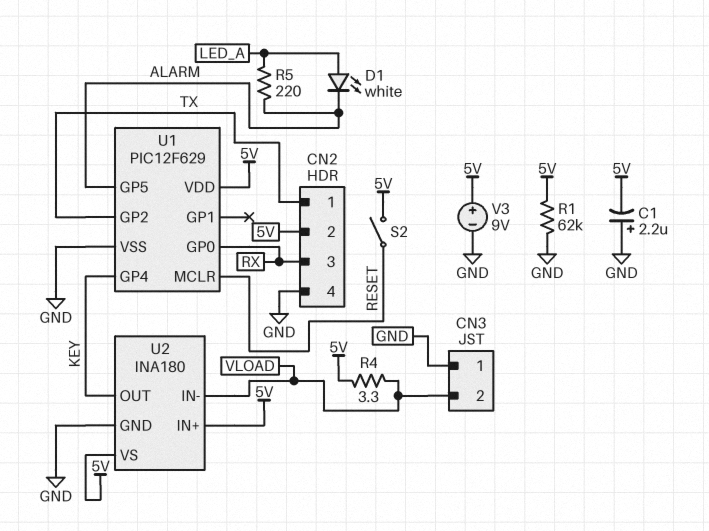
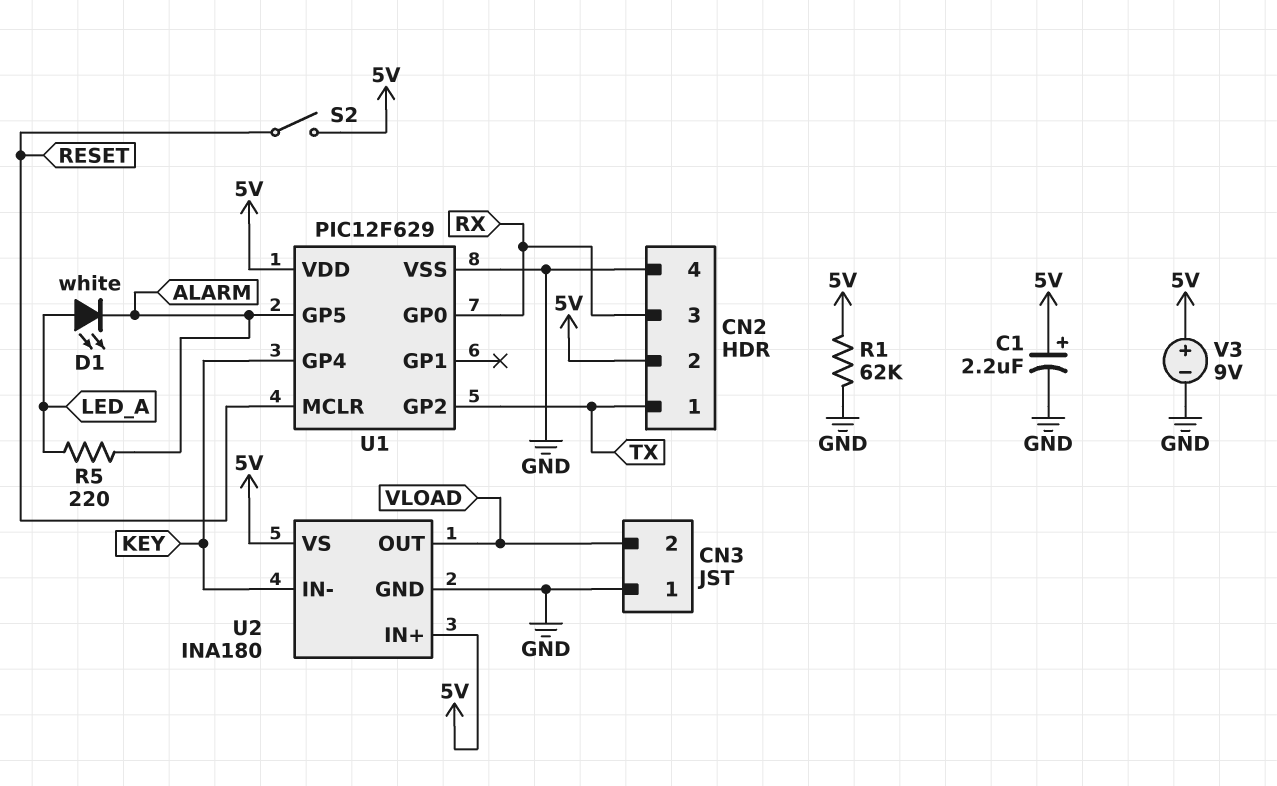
C1: 2.2uF (plus GND, minus 5V) -> 2.2uF (plus 5V, minus GND)
R4: 3.3 (5V, VLOAD) -> none
U2 pin IN-: VLOAD -> KEY
U2 pin OUT: KEY -> VLOAD

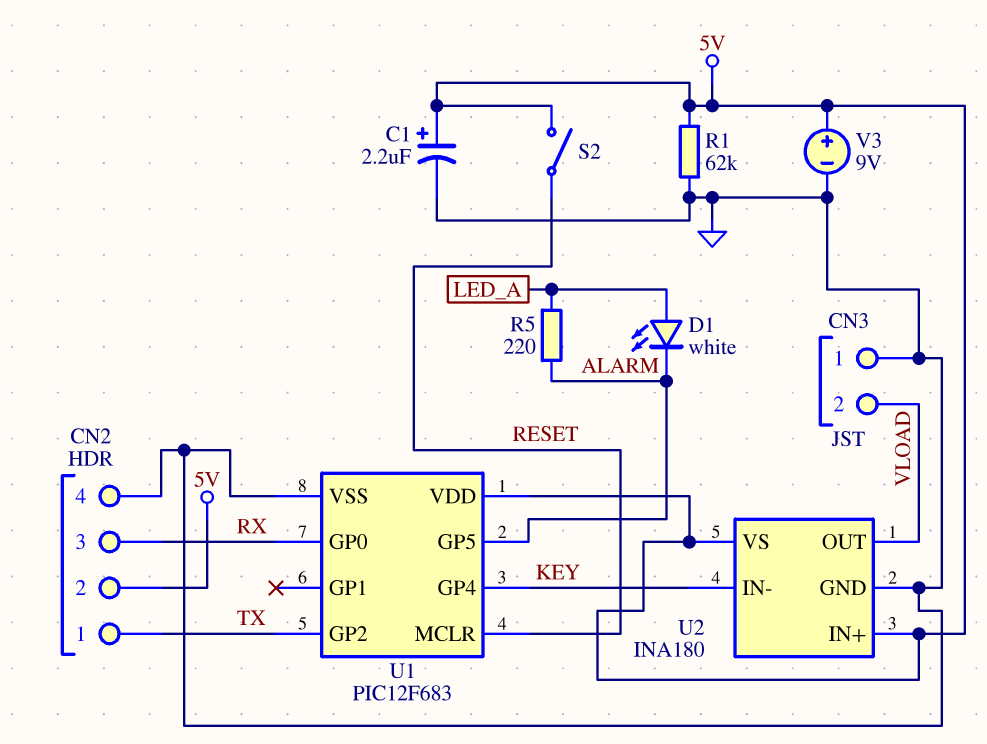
U1: PIC12F629 -> PIC12F683

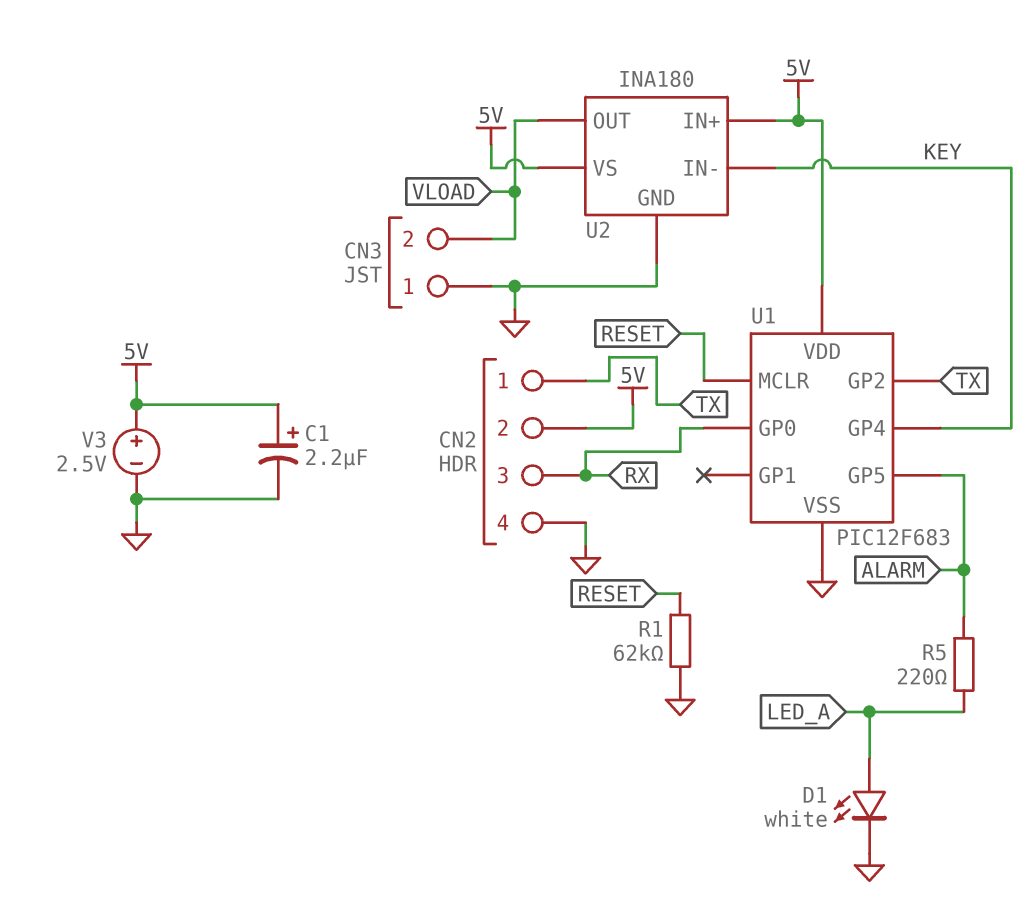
D1: LED white (A LED_A, K ALARM) -> LED white (A LED_A, K GND)
R1: 62k (5V, GND) -> 62k (GND, RESET)
S2: switch (5V, RESET) -> none
V3: 9V (plus 5V, minus GND) -> 2.5V (plus 5V, minus GND)

